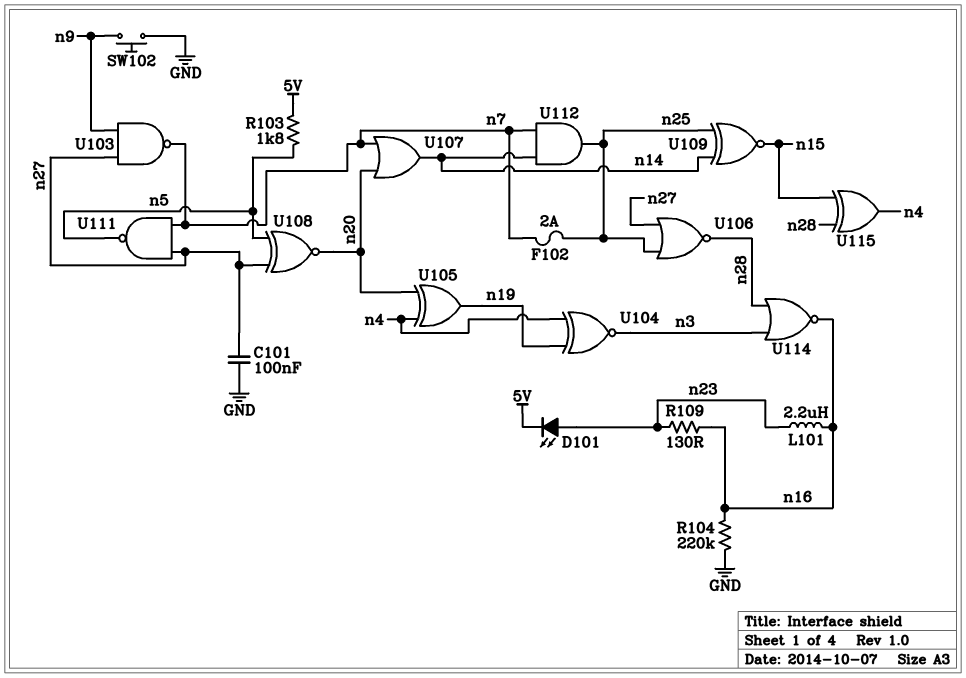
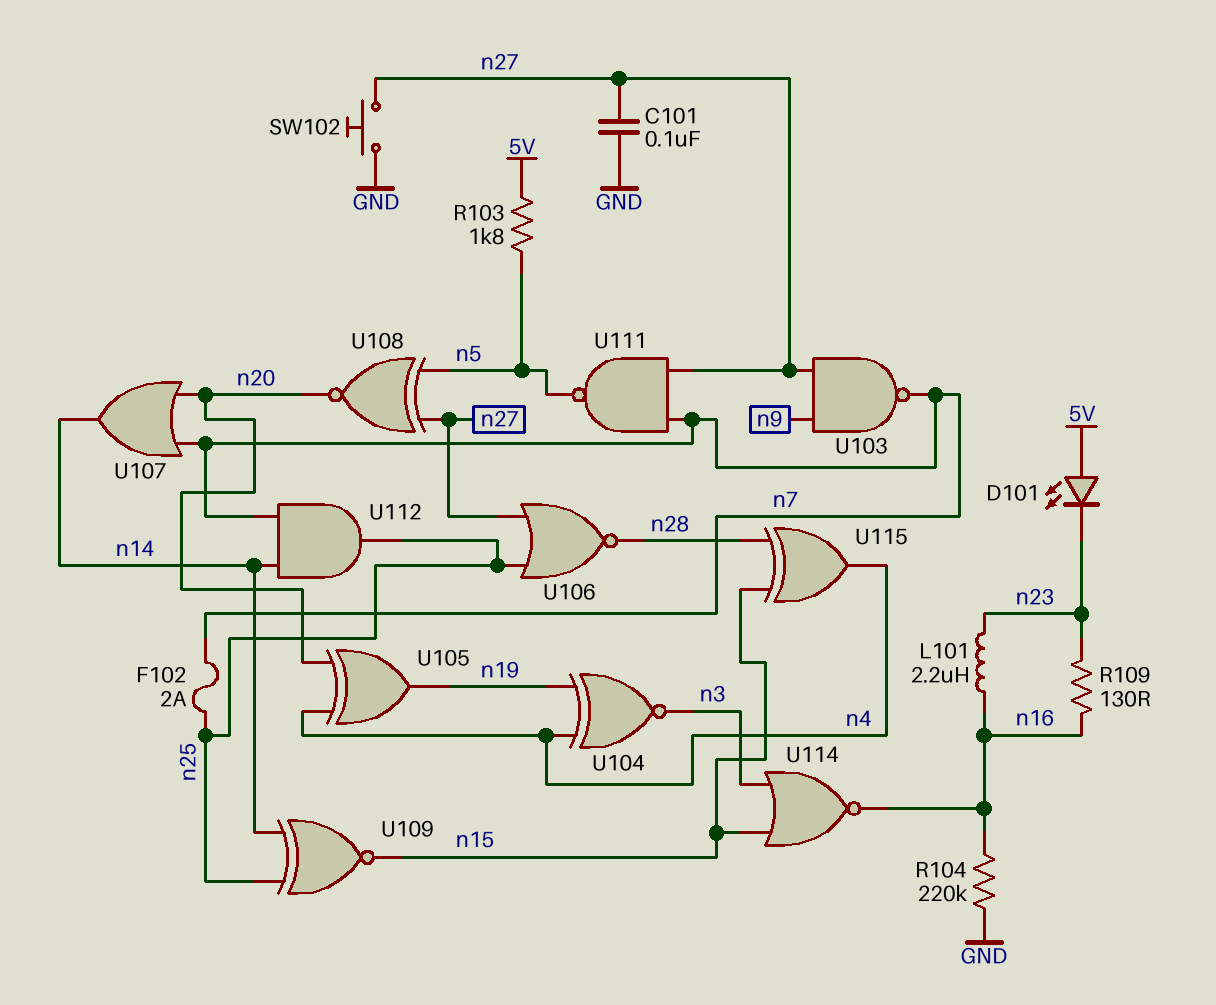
D101: LED (A n23, K 5V) -> LED (A 5V, K n23)
SW102: button (GND, n9) -> button (GND, n27)
U114: NOR (in n3, in n28, out n16) -> NOR (in n3, in n15, out n16)

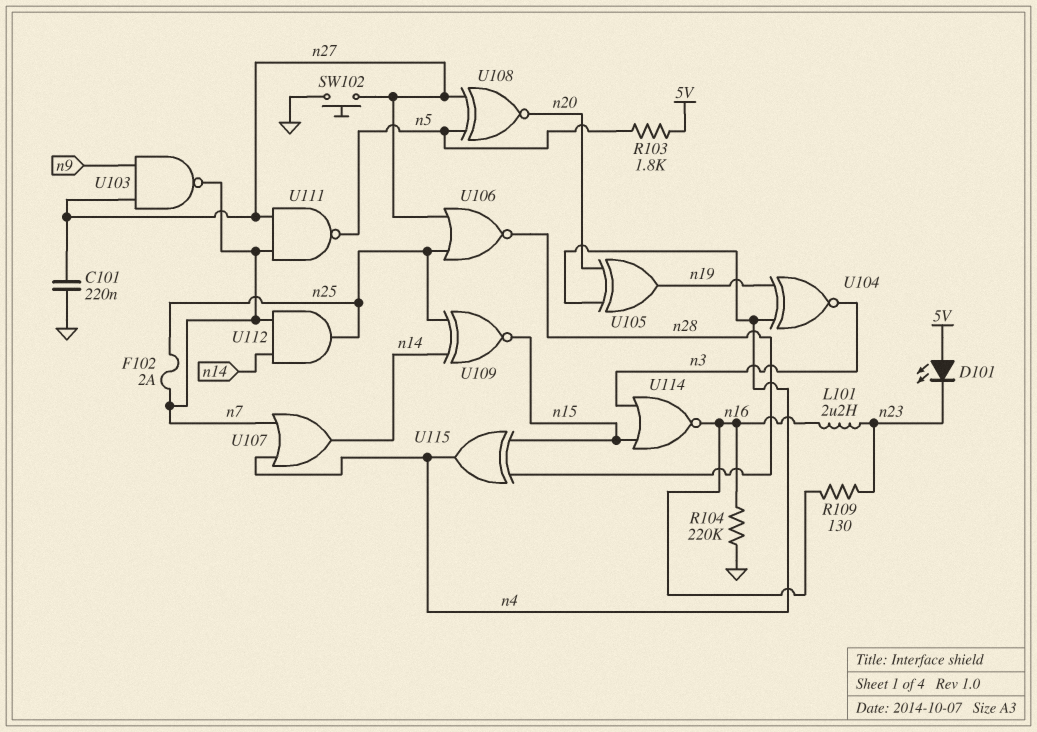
C101: 100nF (GND, n27) -> 220nF (GND, n27)
U107: OR (in n7, in n20, out n14) -> OR (in n4, in n7, out n14)

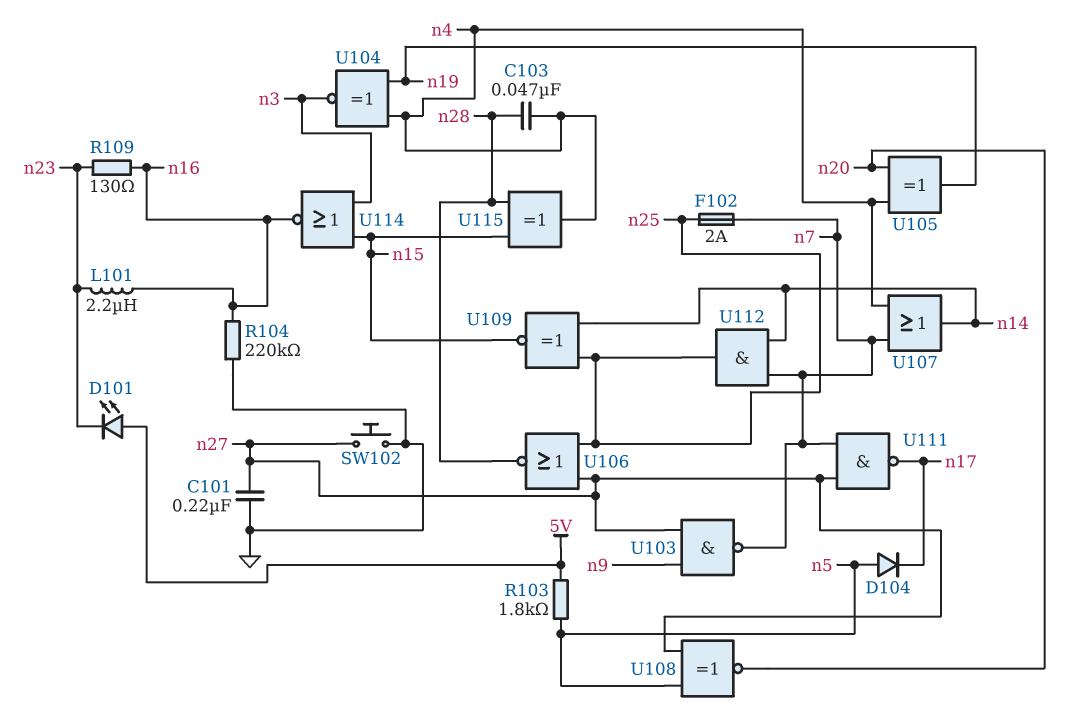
C103: none -> 47nF (n4, n28)
D104: none -> diode (A n5, K n17)
U111: NAND (in n7, in n27, out n5) -> NAND (in n7, in n27, out n17)

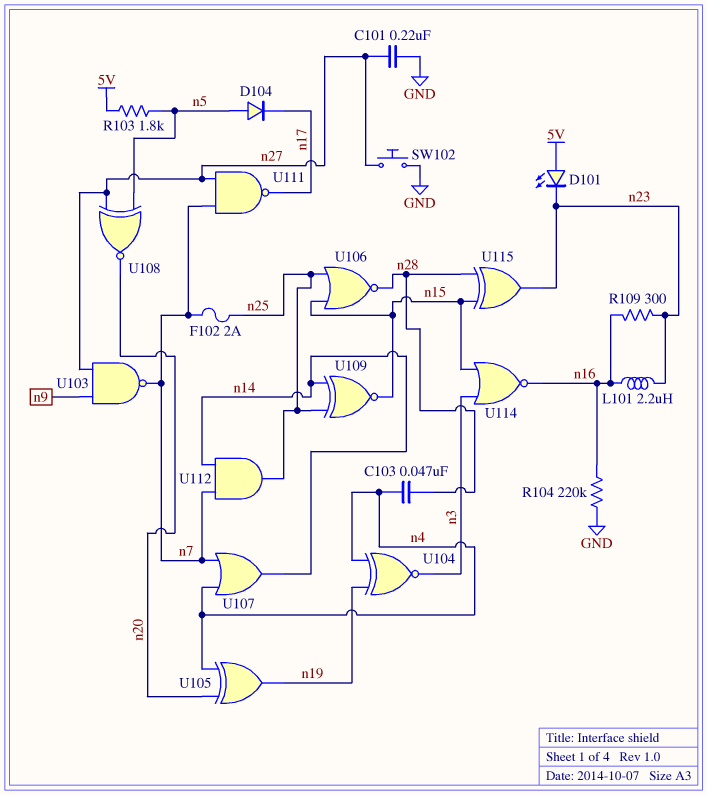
R109: 130 (n16, n23) -> 300 (n16, n23)
U106: NOR (in n25, in n27, out n28) -> NOR (in n15, in n25, out n28)
U115: XOR (in n15, in n28, out n4) -> XOR (in n15, in n28, out n23)

